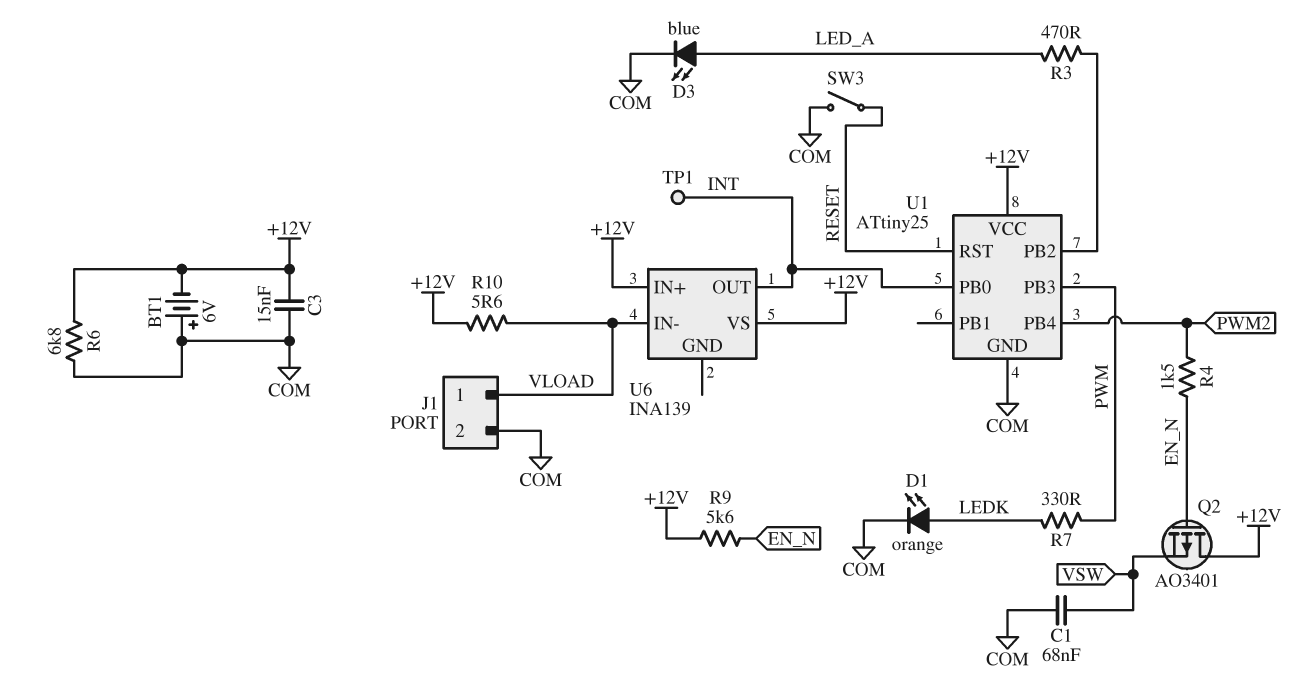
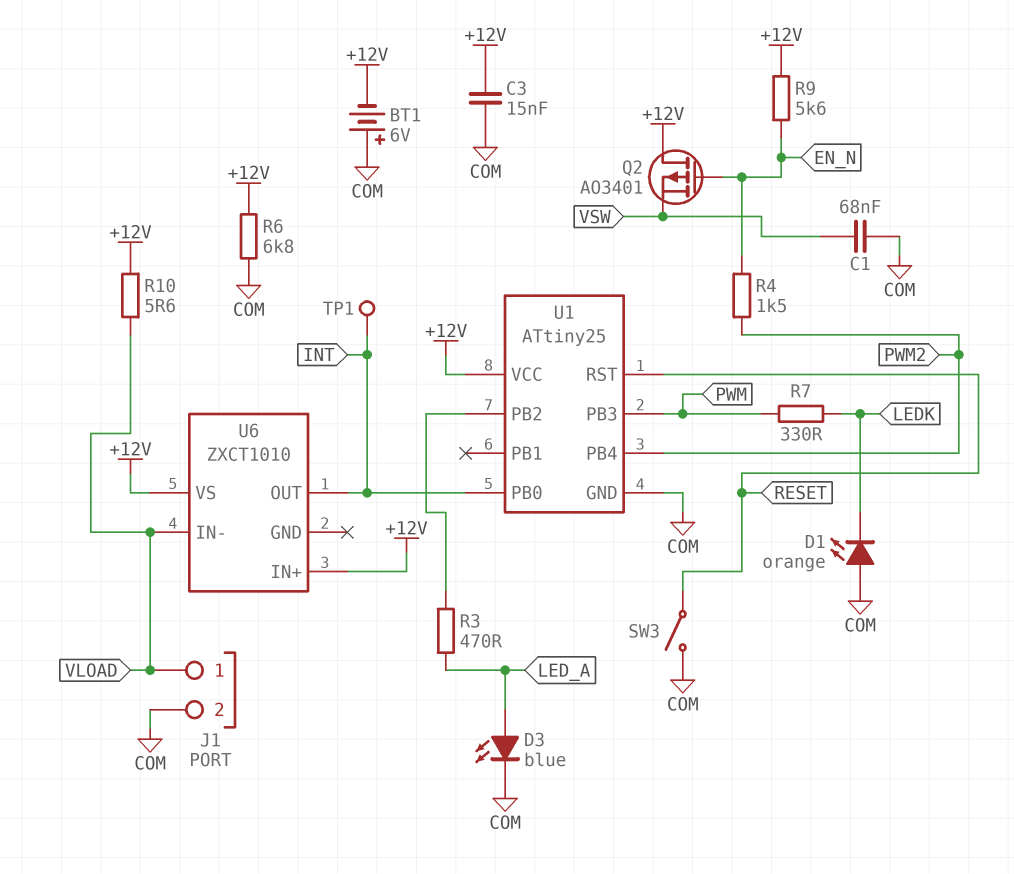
D1: LED orange (A LEDK, K COM) -> LED orange (A COM, K LEDK)
U6: INA139 -> ZXCT1010

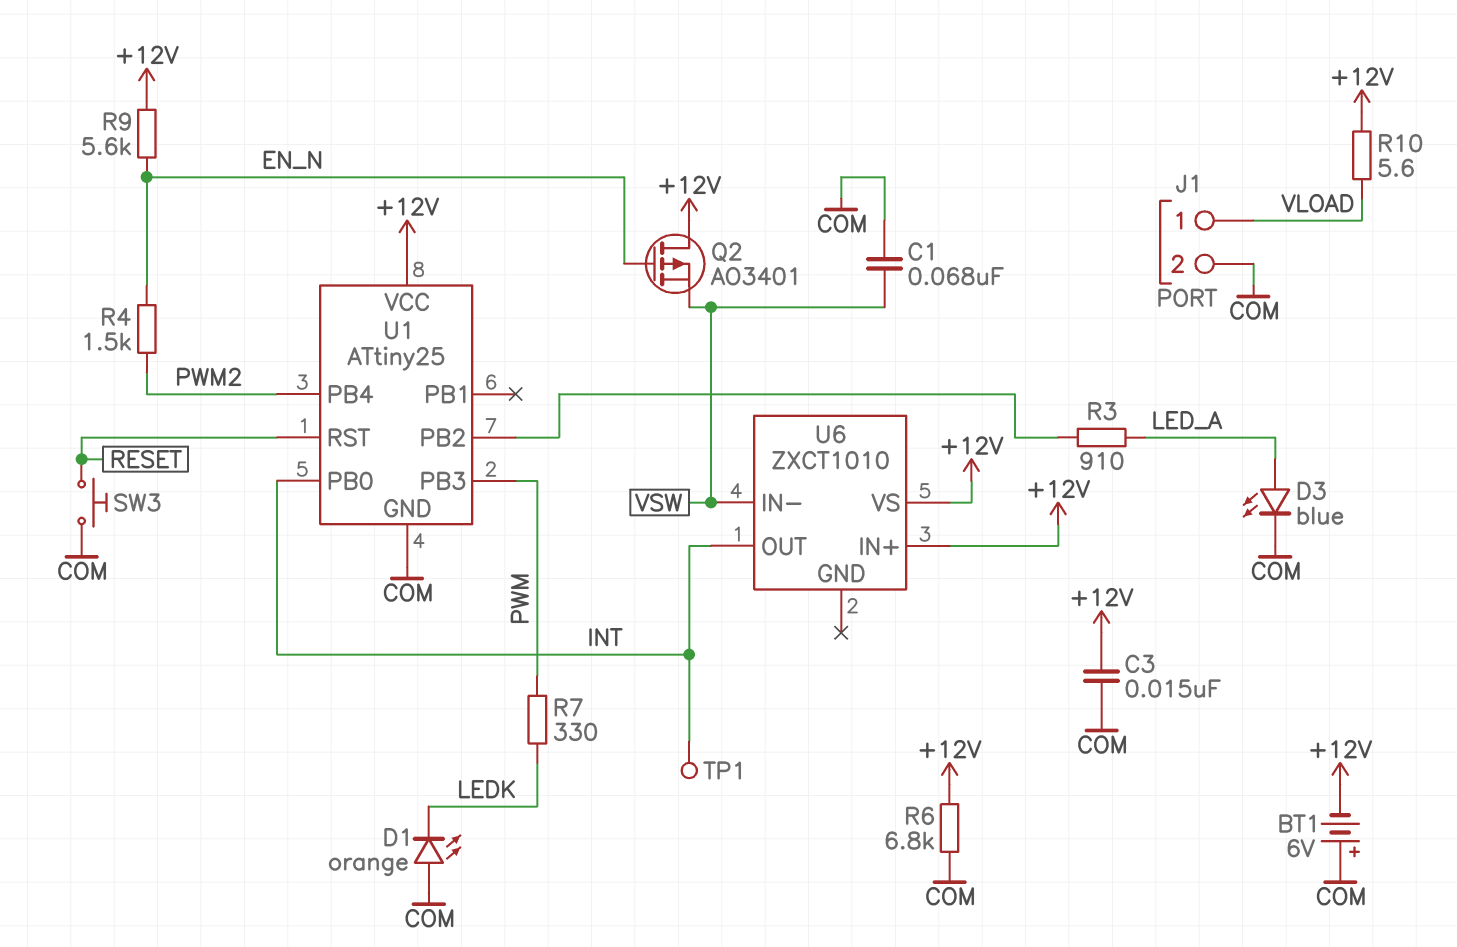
R3: 470 (LED_A, U1/PB2) -> 910 (LED_A, U1/PB2)
SW3: switch (COM, RESET) -> button (COM, RESET)
U6 pin IN-: VLOAD -> VSW

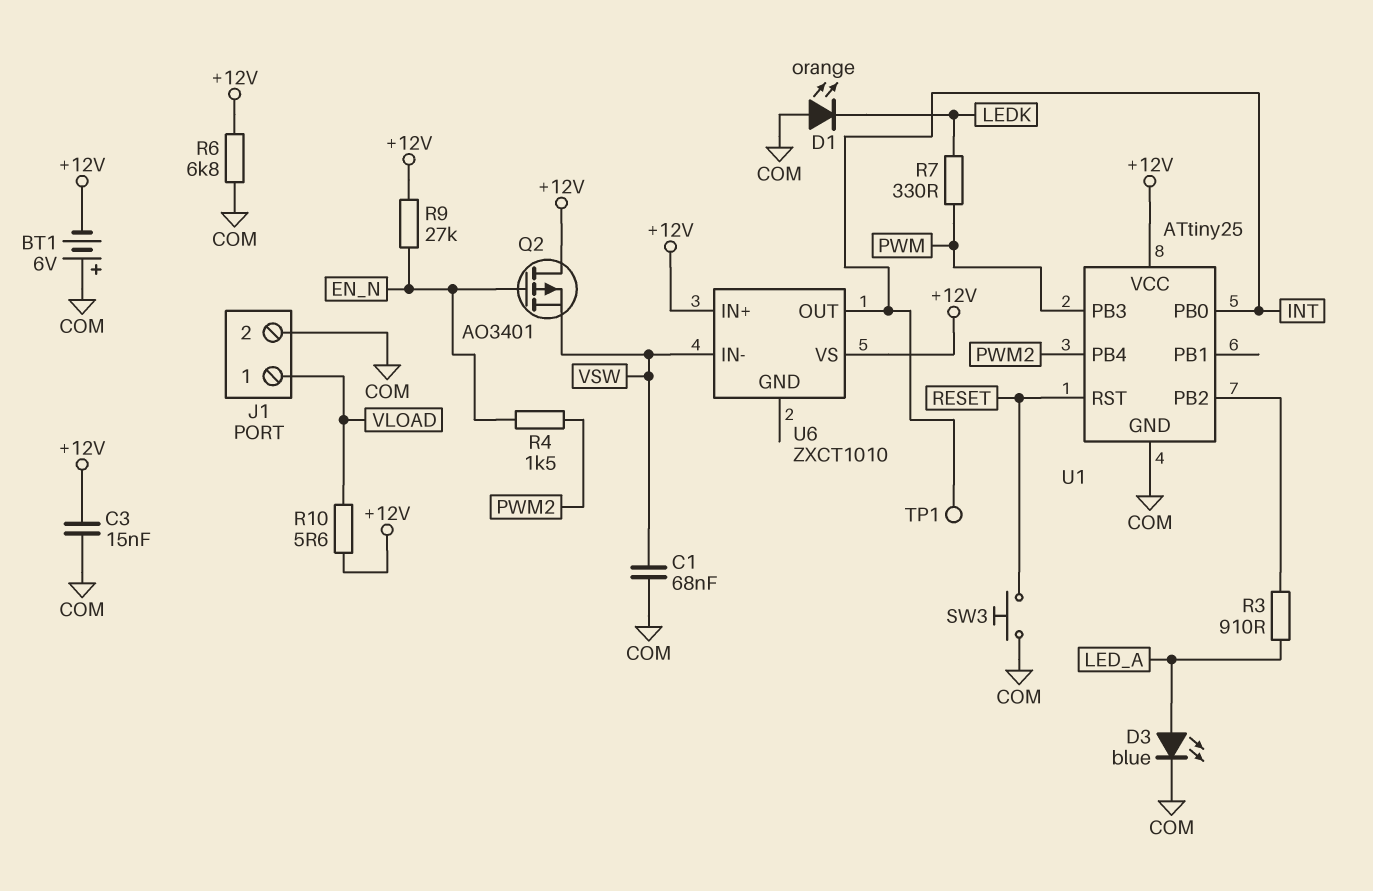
R9: 5.6k (+12V, EN_N) -> 27k (+12V, EN_N)

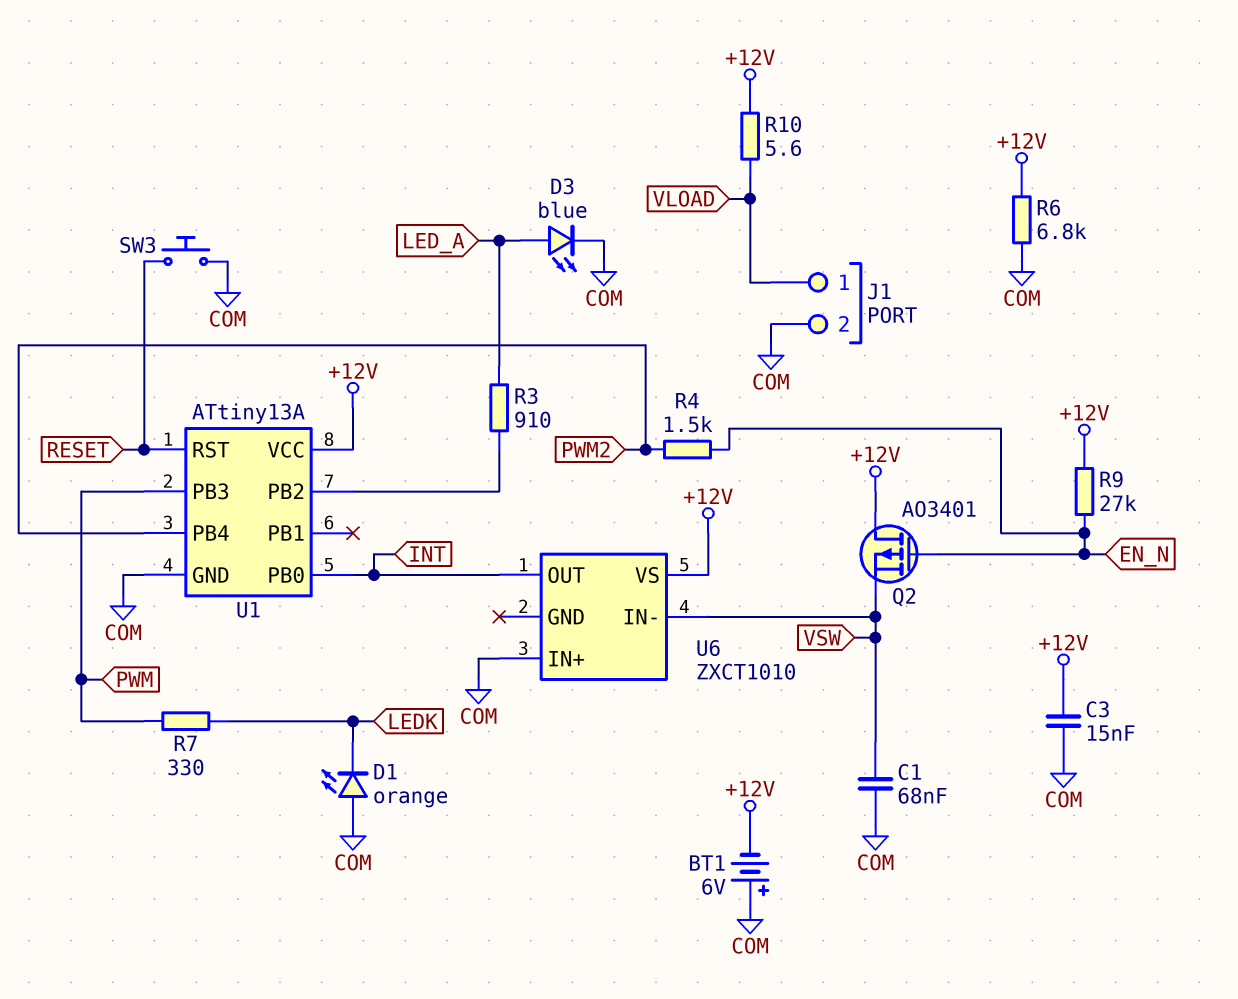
TP1: test point (INT) -> none
U1: ATtiny25 -> ATtiny13A
U6 pin IN+: +12V -> COM

